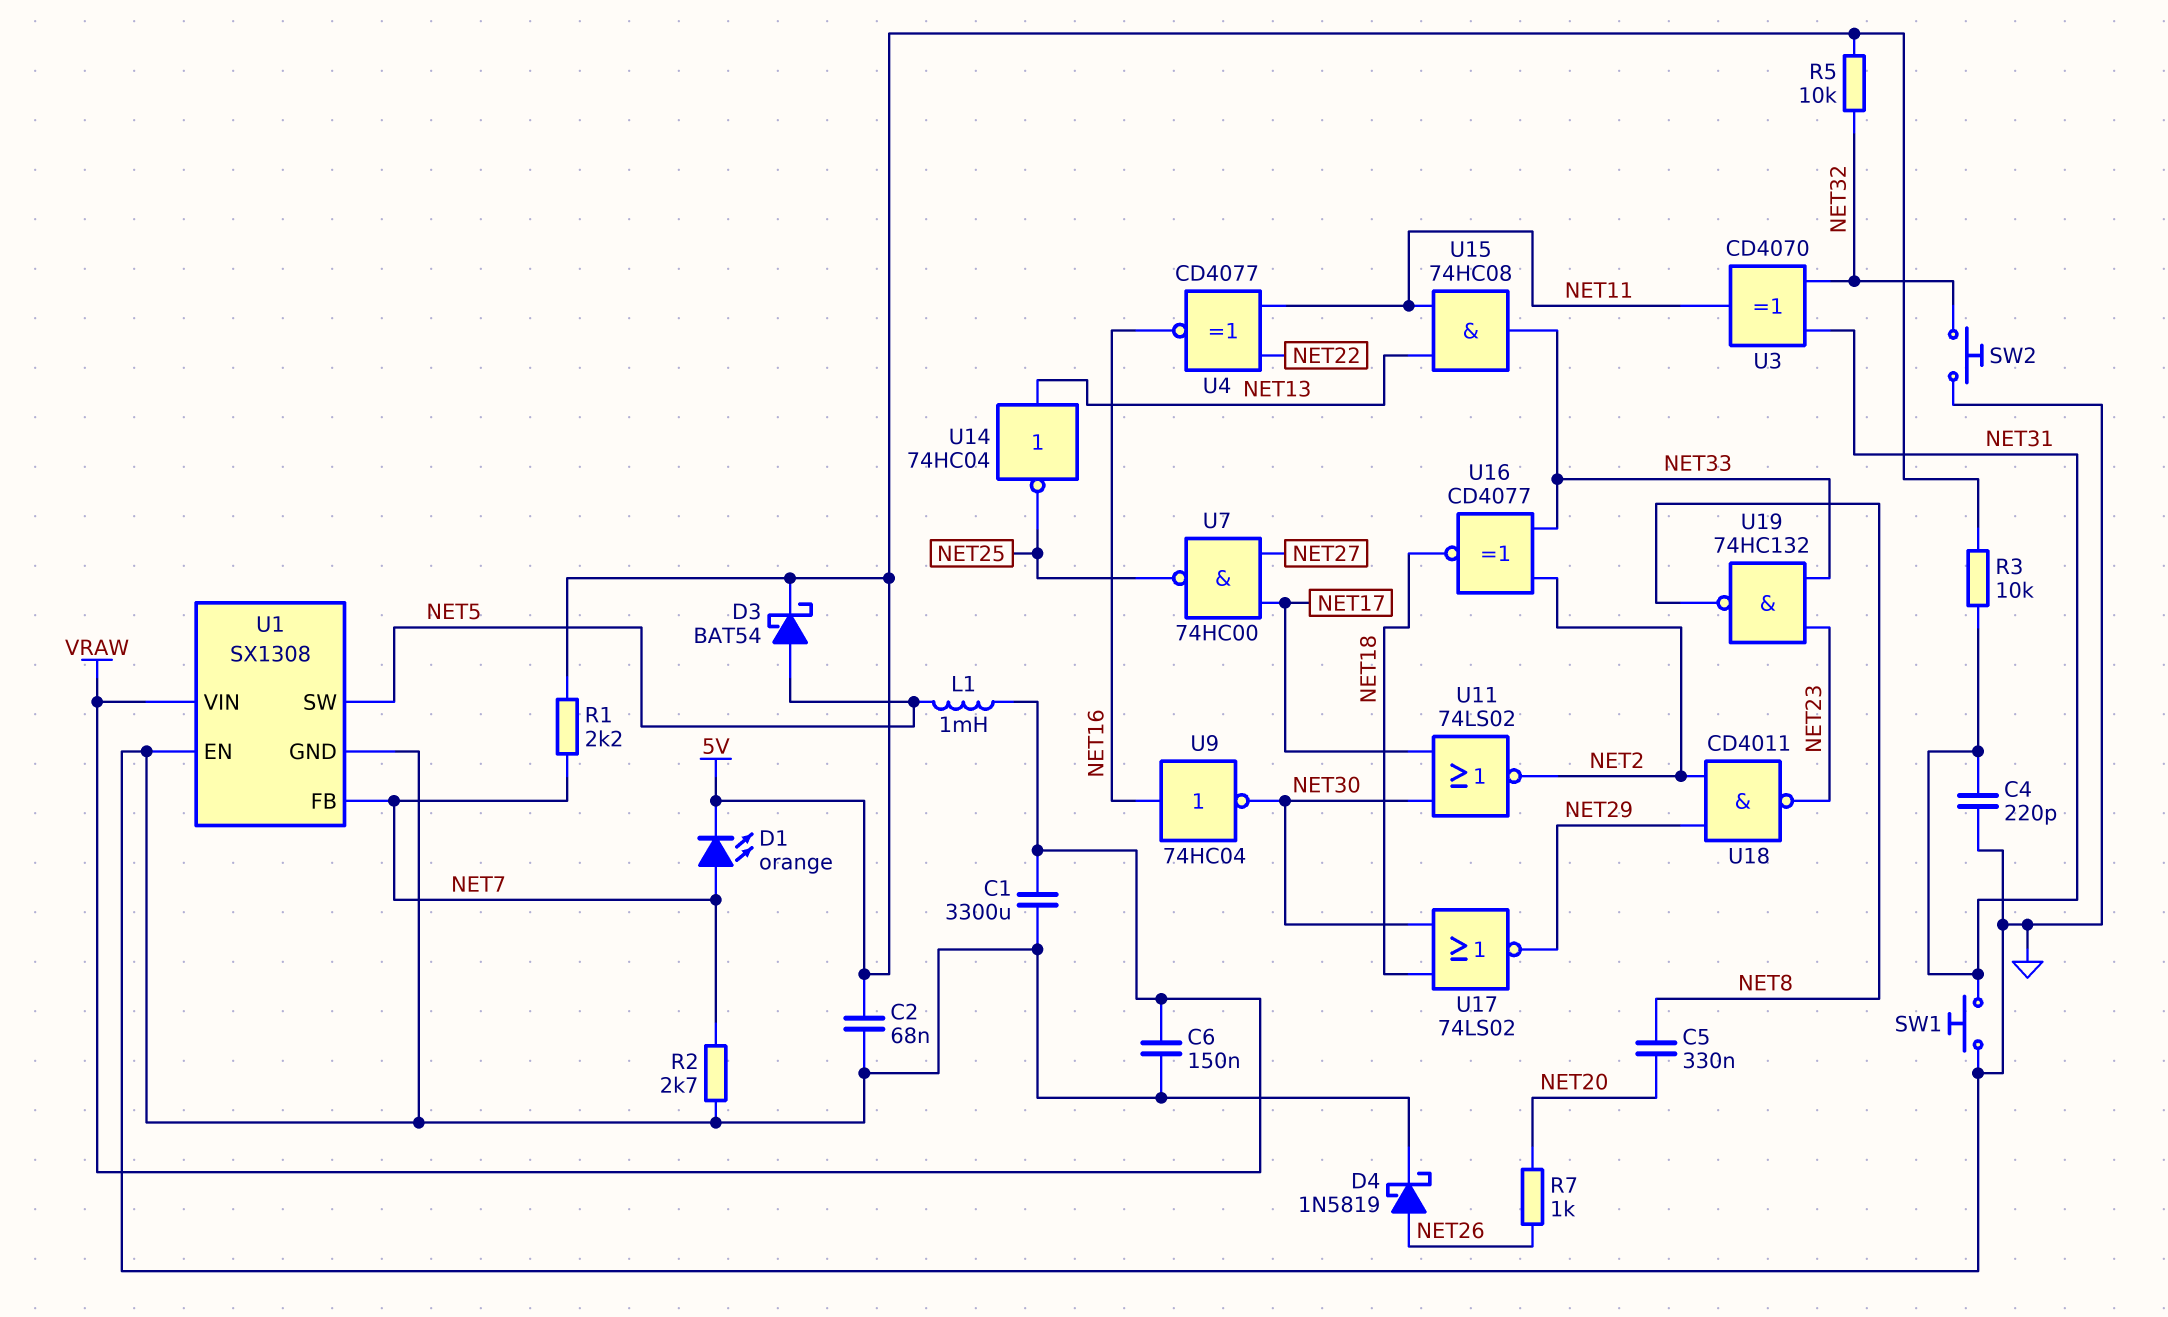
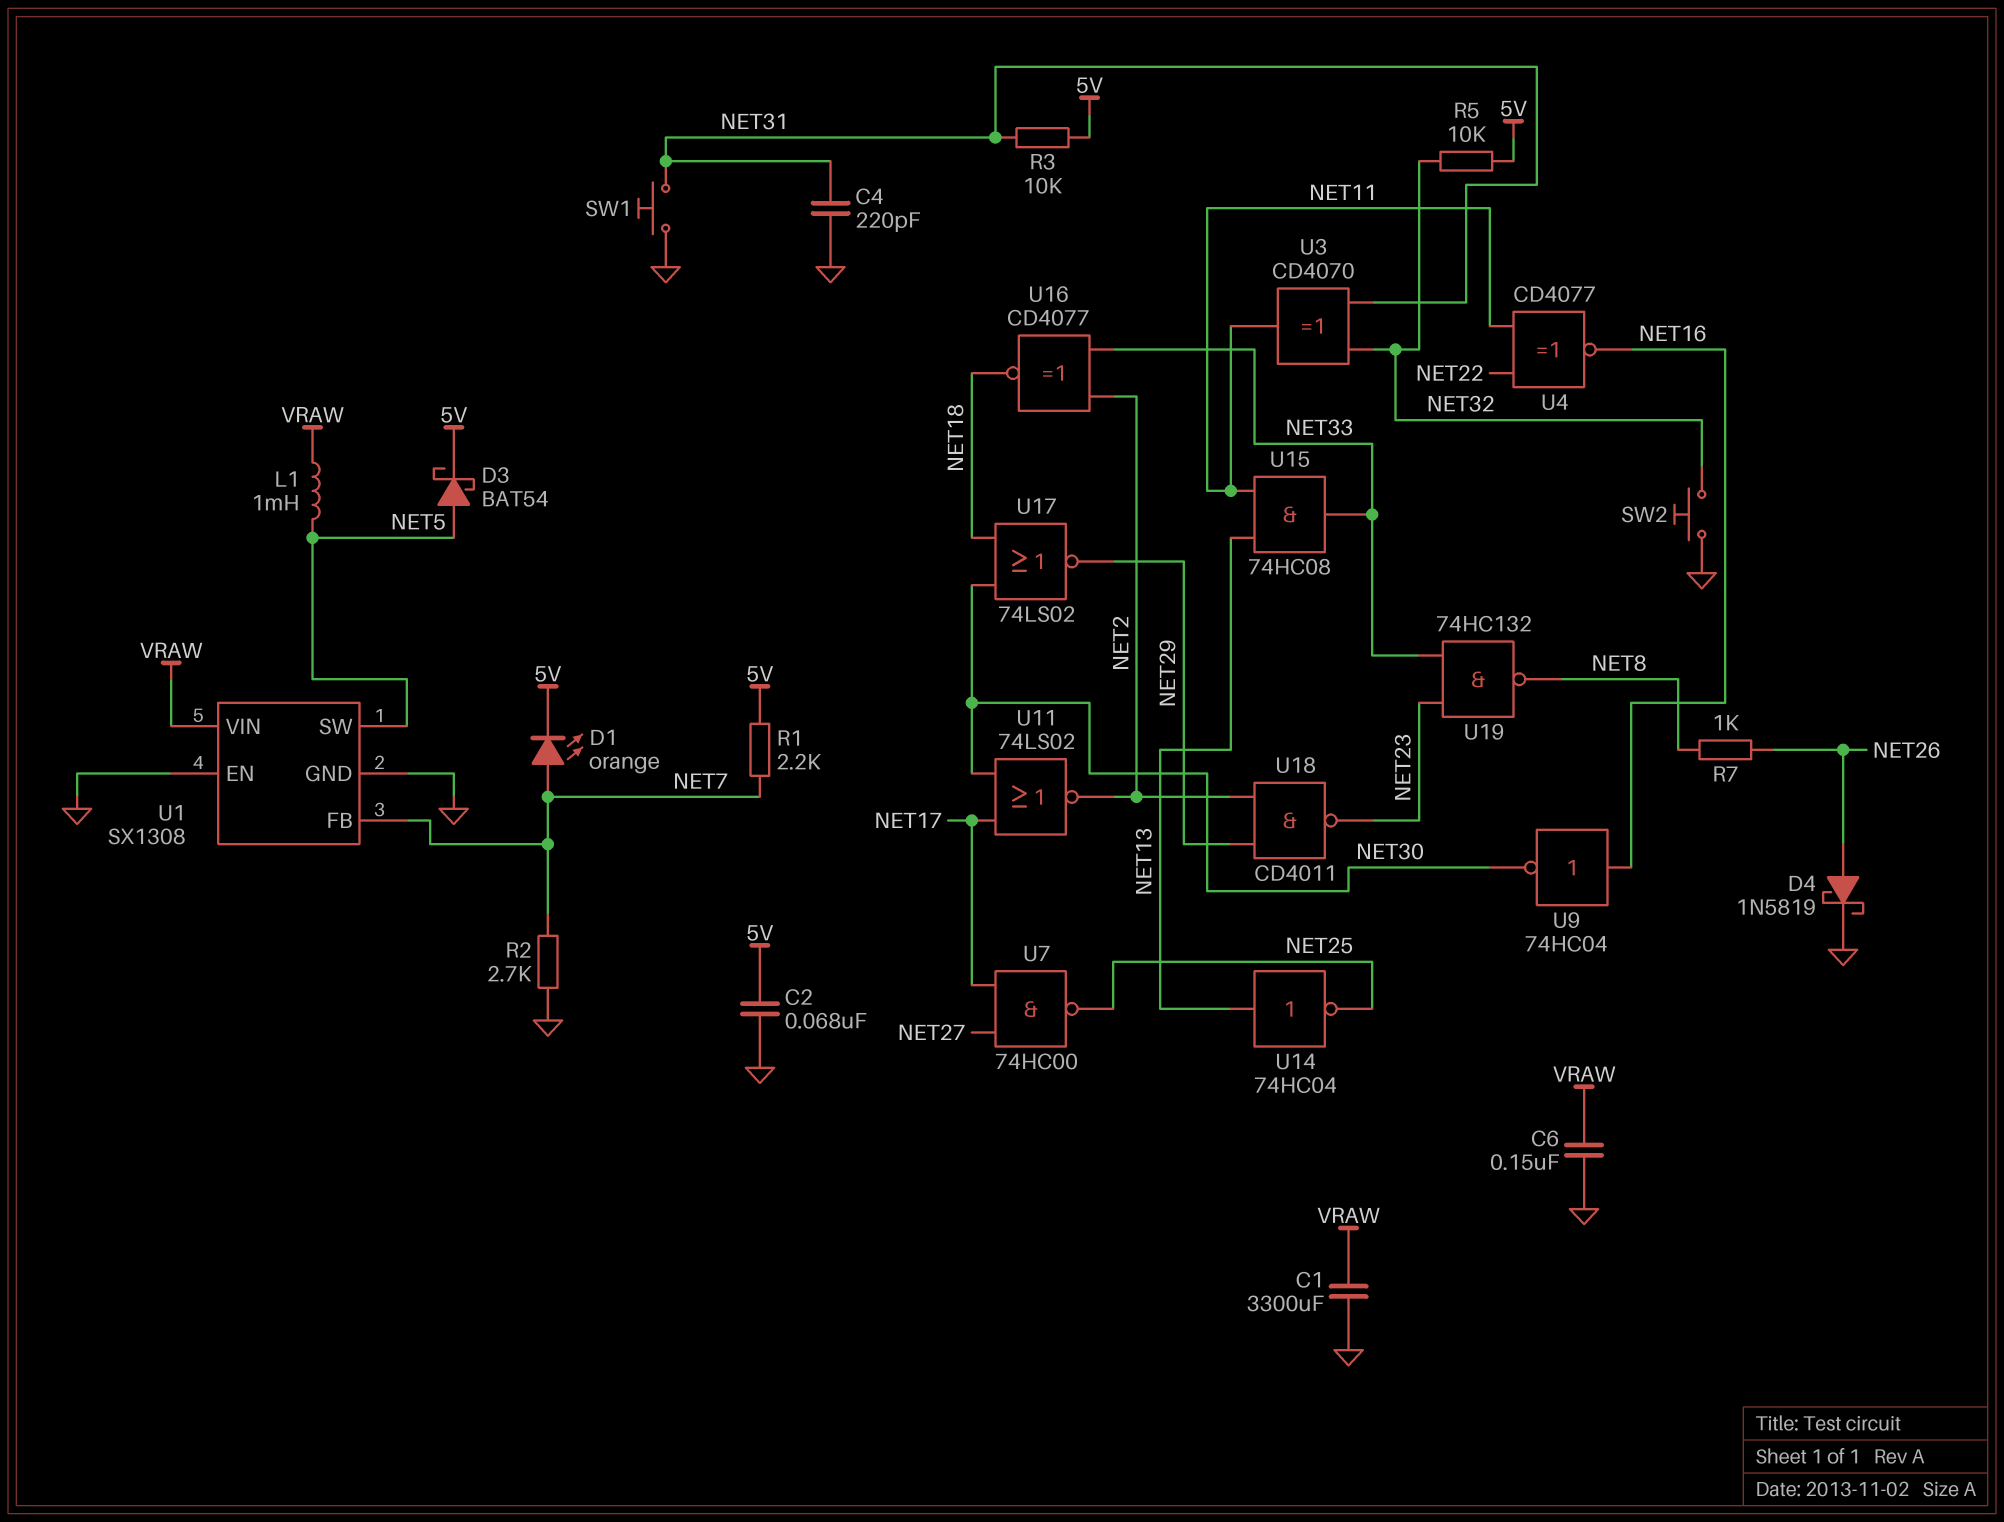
C5: 330nF (NET8, NET20) -> none
R7: 1k (NET20, NET26) -> 1k (NET8, NET26)

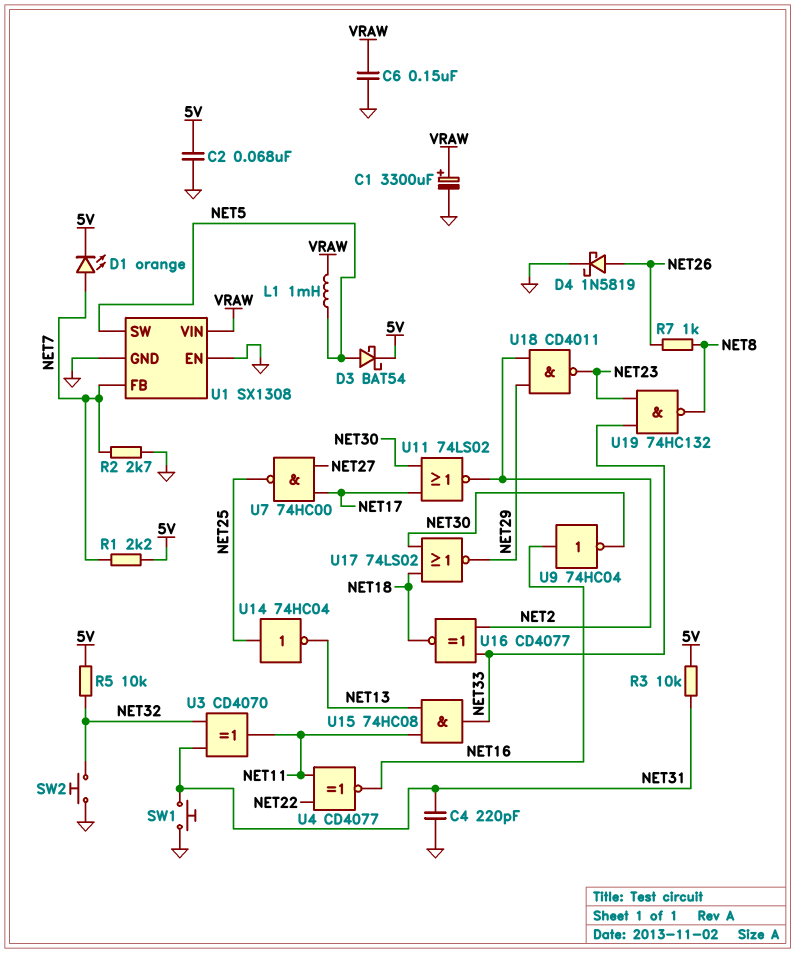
C1: 3300uF (GND, VRAW) -> 3300uF (plus VRAW, minus GND)
U14: NOT 74HC04 (in NET13, out NET25) -> NOT 74HC04 (in NET25, out NET13)

